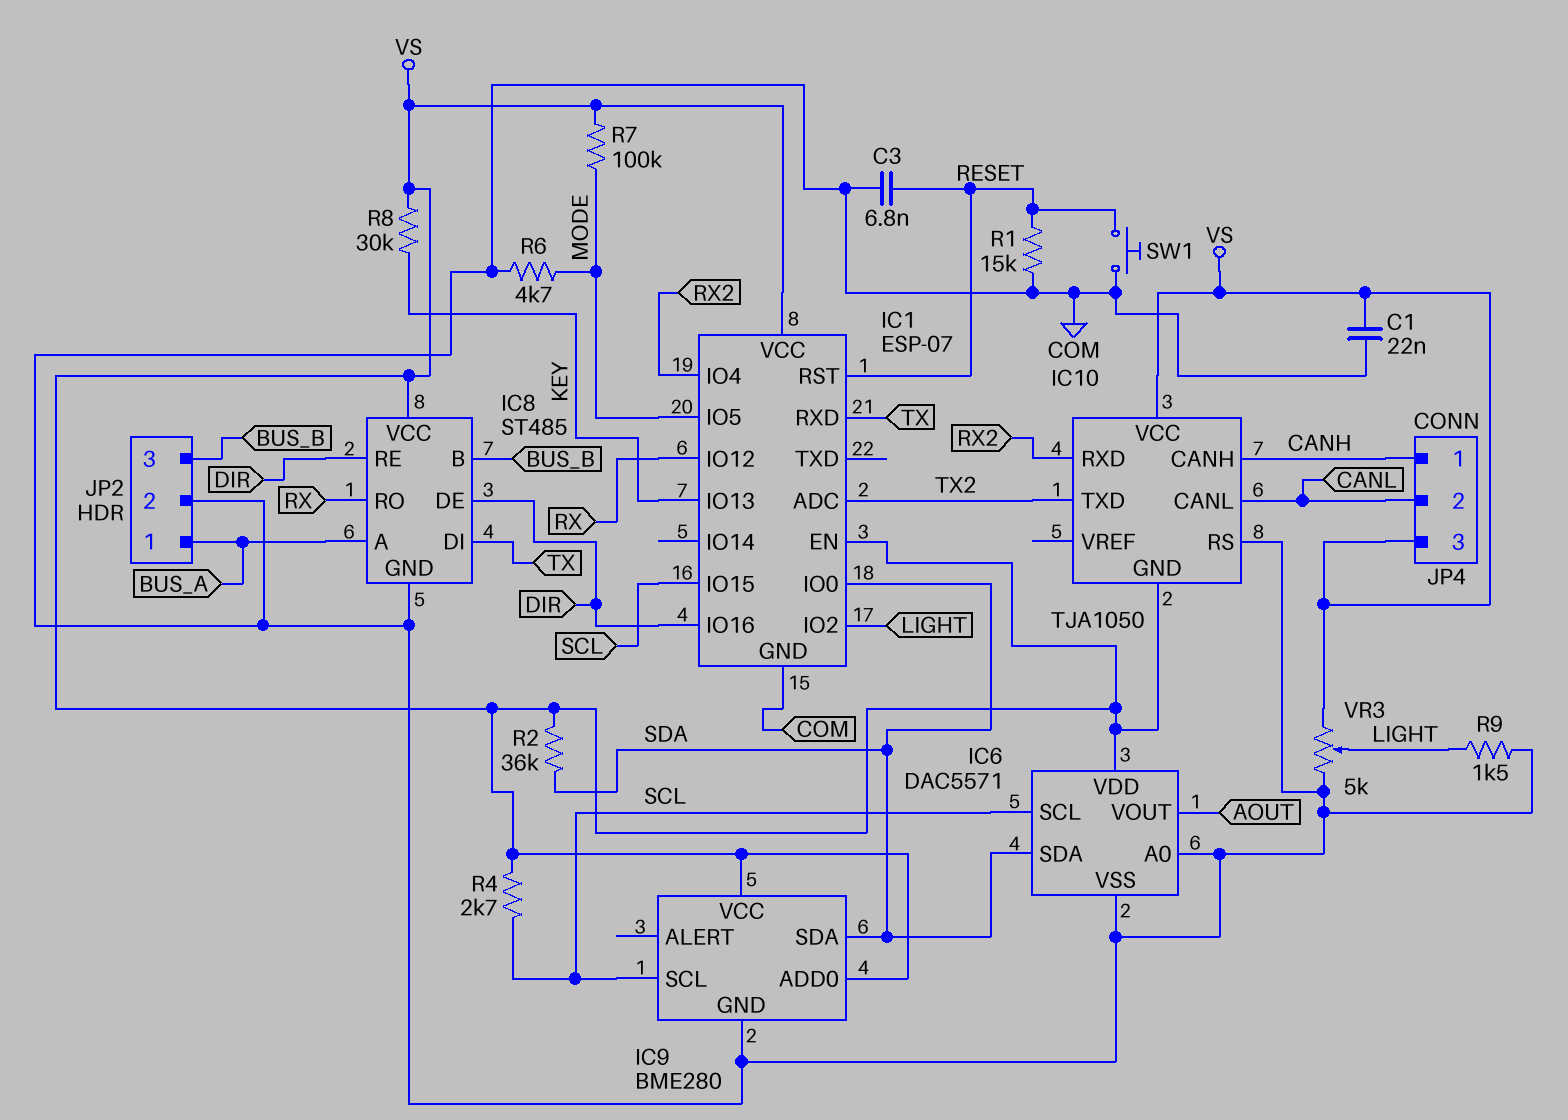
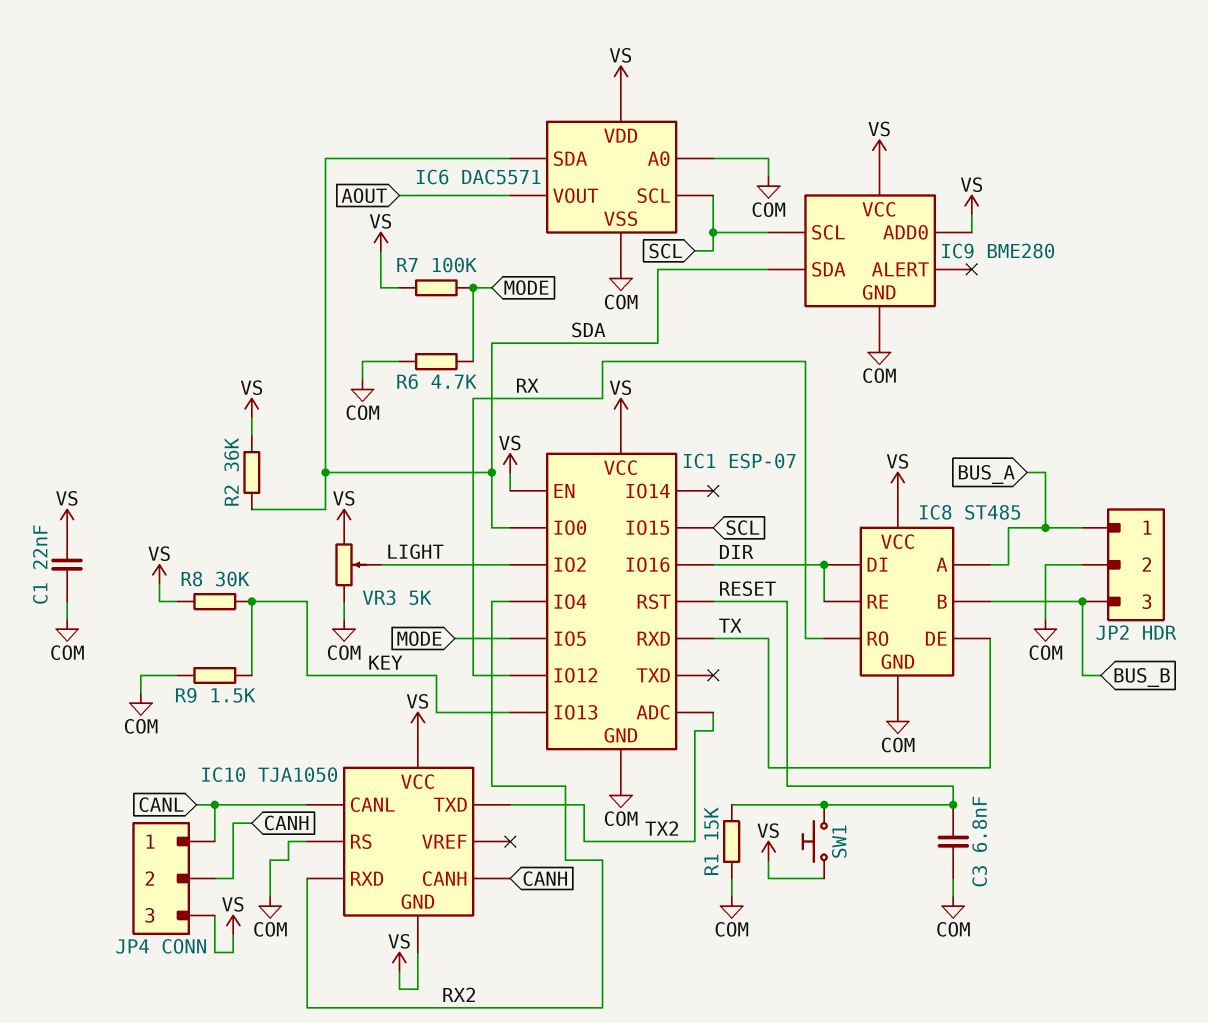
IC8 pin DE: DIR -> TX
IC8 pin DI: TX -> DIR
JP4 pin 1: CANH -> CANL
JP4 pin 2: CANL -> CANH
R4: 2.7k (SCL, VS) -> none
R9: 1.5k (COM, LIGHT) -> 1.5k (COM, KEY)
SW1: button (COM, RESET) -> button (RESET, VS)

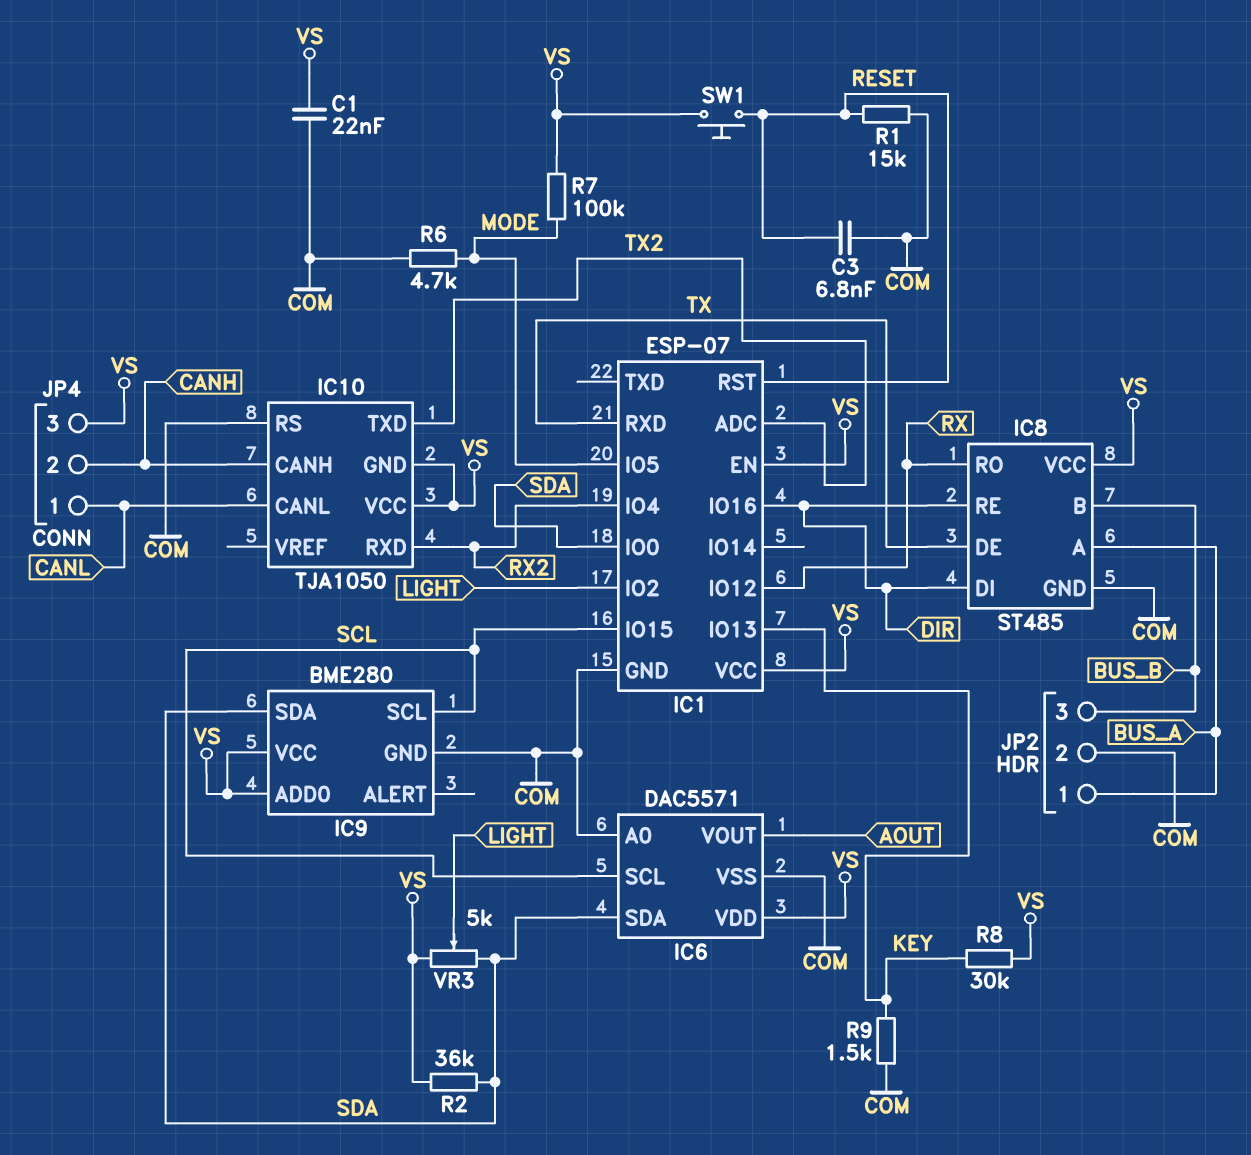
VR3: 5k (COM, VS, wiper LIGHT) -> 5k (SDA, VS, wiper LIGHT)

